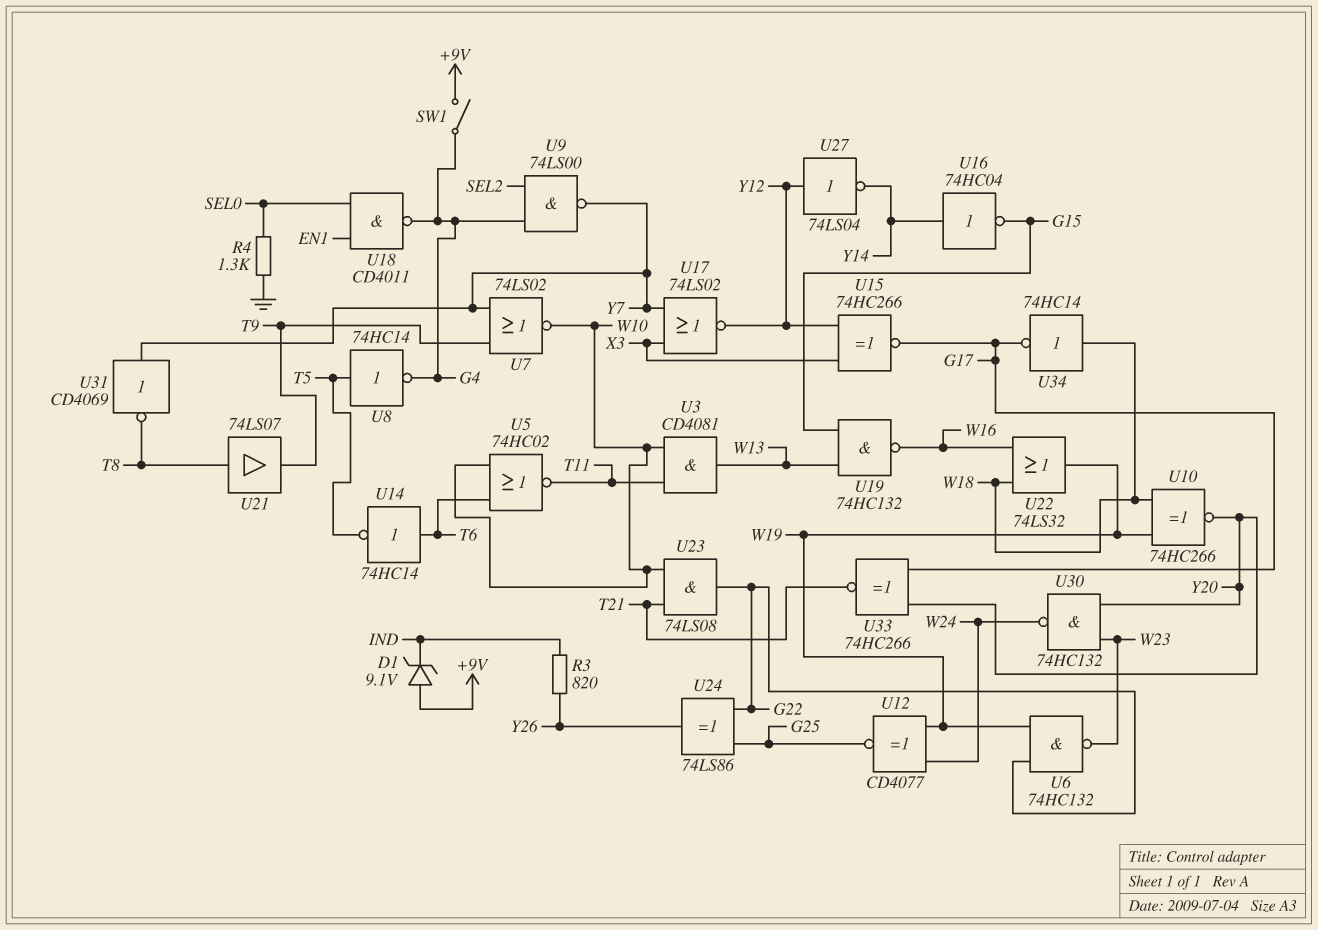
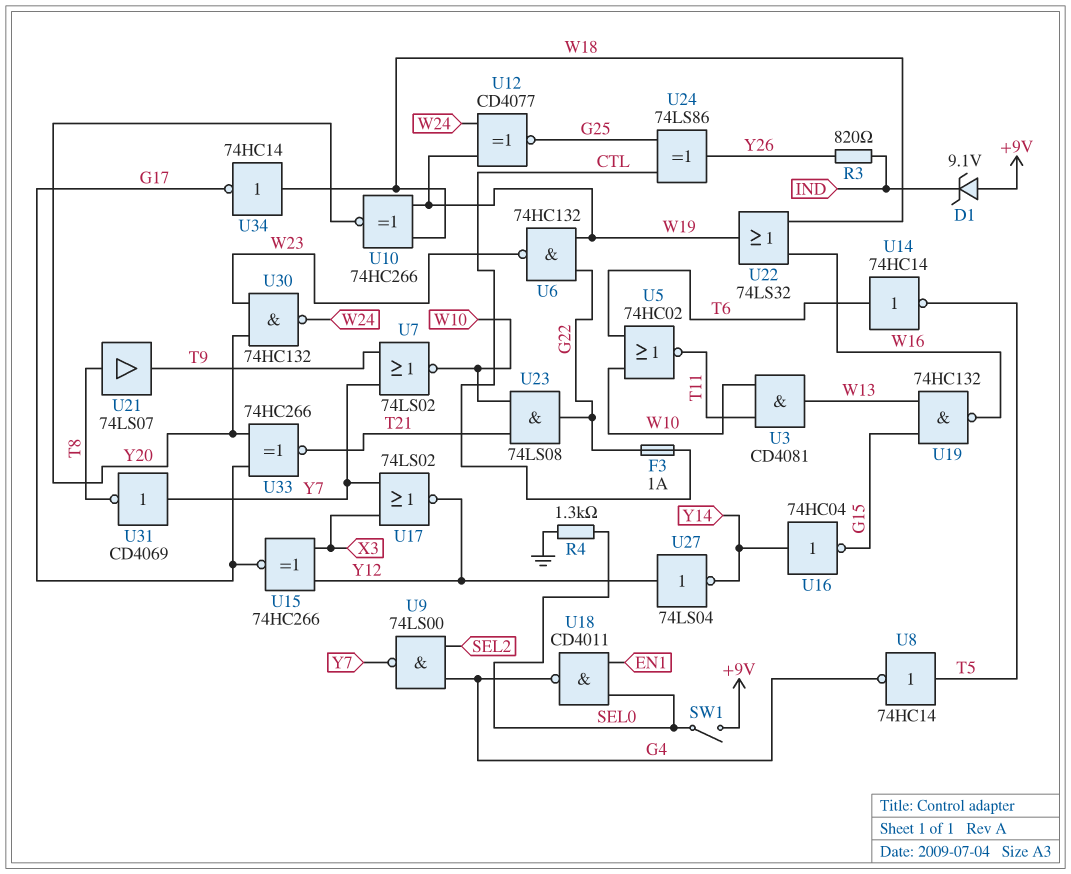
F3: none -> 1A (CTL, G22)
SW1: switch (+9V, G4) -> switch (+9V, SEL0)
U24: XOR 74LS86 (in G22, in G25, out Y26) -> XOR 74LS86 (in CTL, in G25, out Y26)

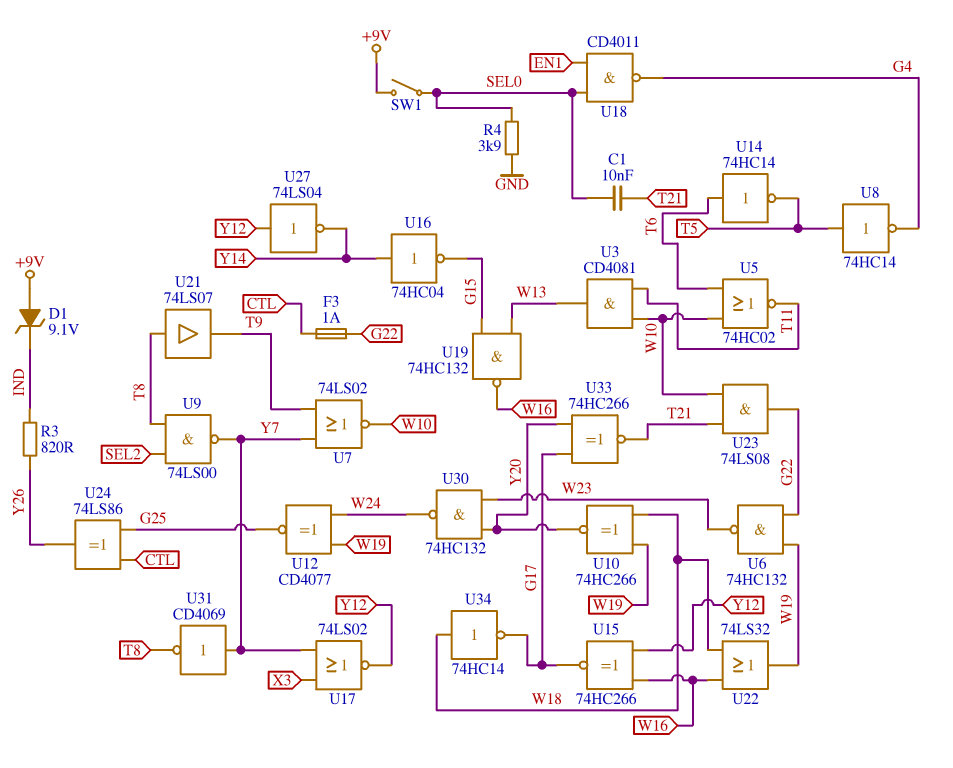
C1: none -> 10nF (SEL0, T21)
R4: 1.3k (GND, SEL0) -> 3.9k (GND, SEL0)
U9: NAND 74LS00 (in G4, in SEL2, out Y7) -> NAND 74LS00 (in SEL2, in T8, out Y7)
U15: XNOR 74HC266 (in X3, in Y12, out G17) -> XNOR 74HC266 (in W16, in Y12, out G17)

